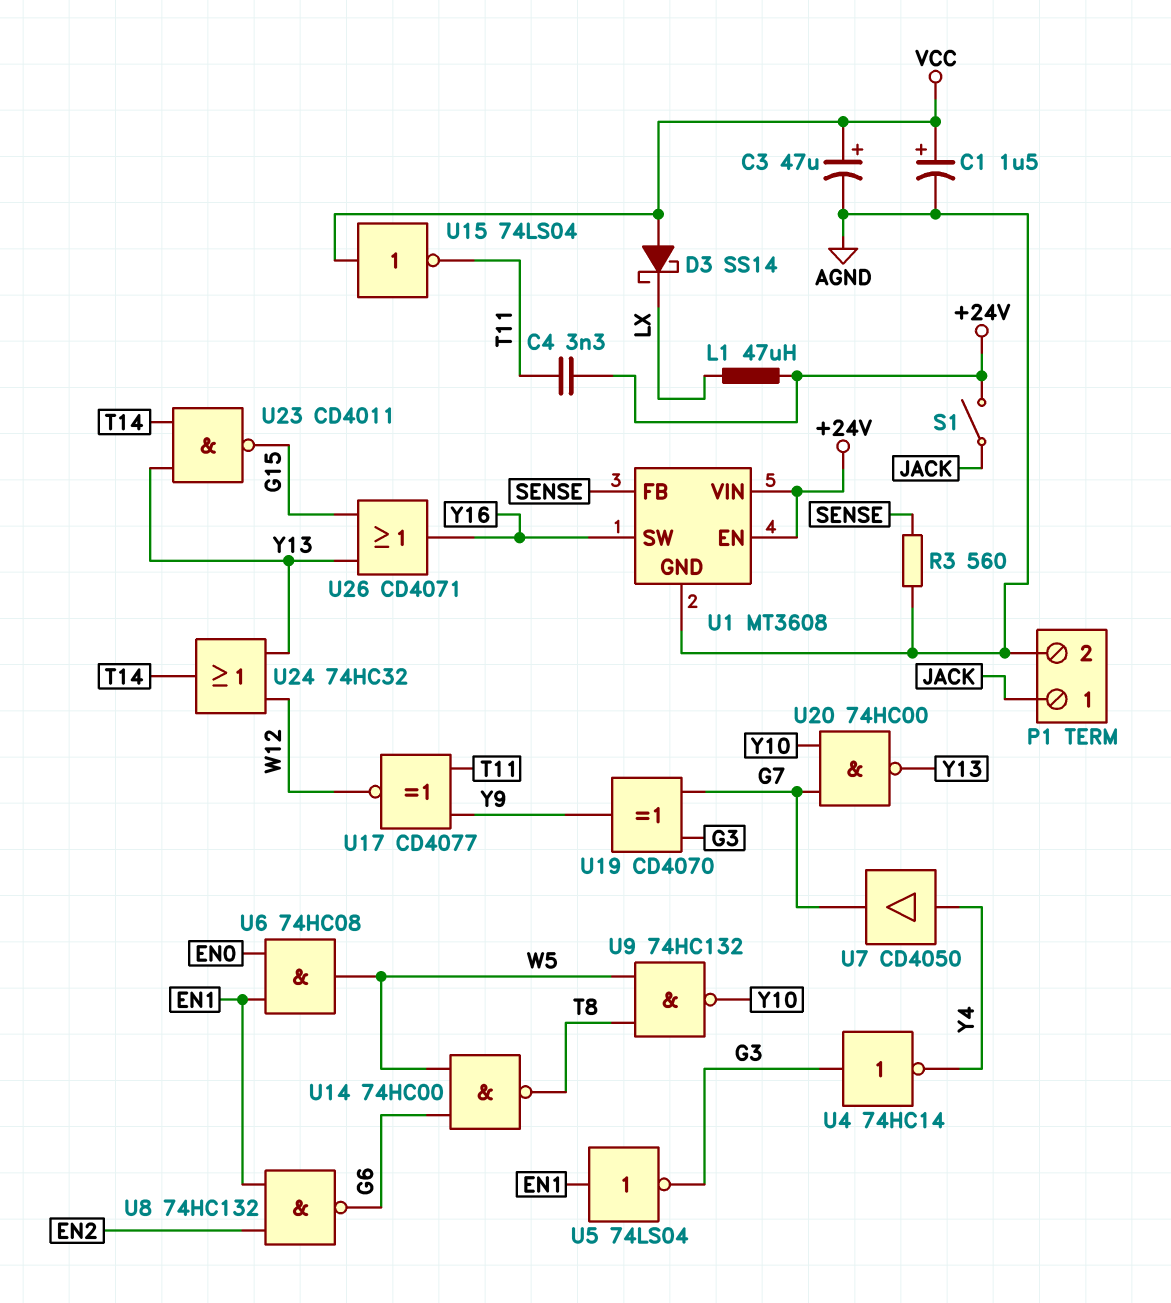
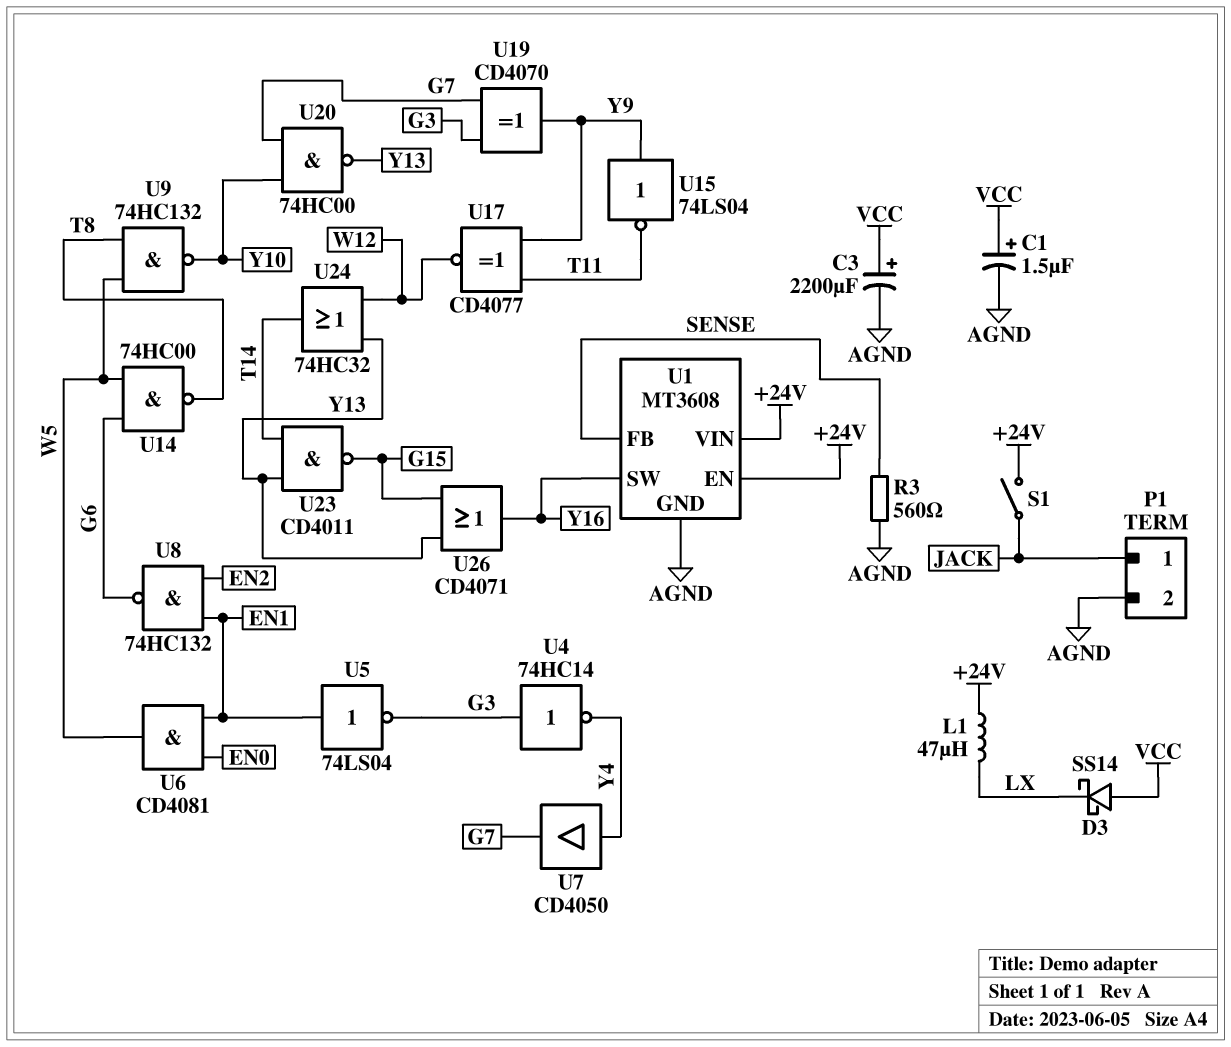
C3: 47uF (plus VCC, minus AGND) -> 2200uF (plus VCC, minus AGND)
C4: 3.3nF (+24V, T11) -> none
U6: AND 74HC08 (in EN0, in EN1, out W5) -> AND CD4081 (in EN0, in EN1, out W5)
U15: NOT 74LS04 (in VCC, out T11) -> NOT 74LS04 (in Y9, out T11)

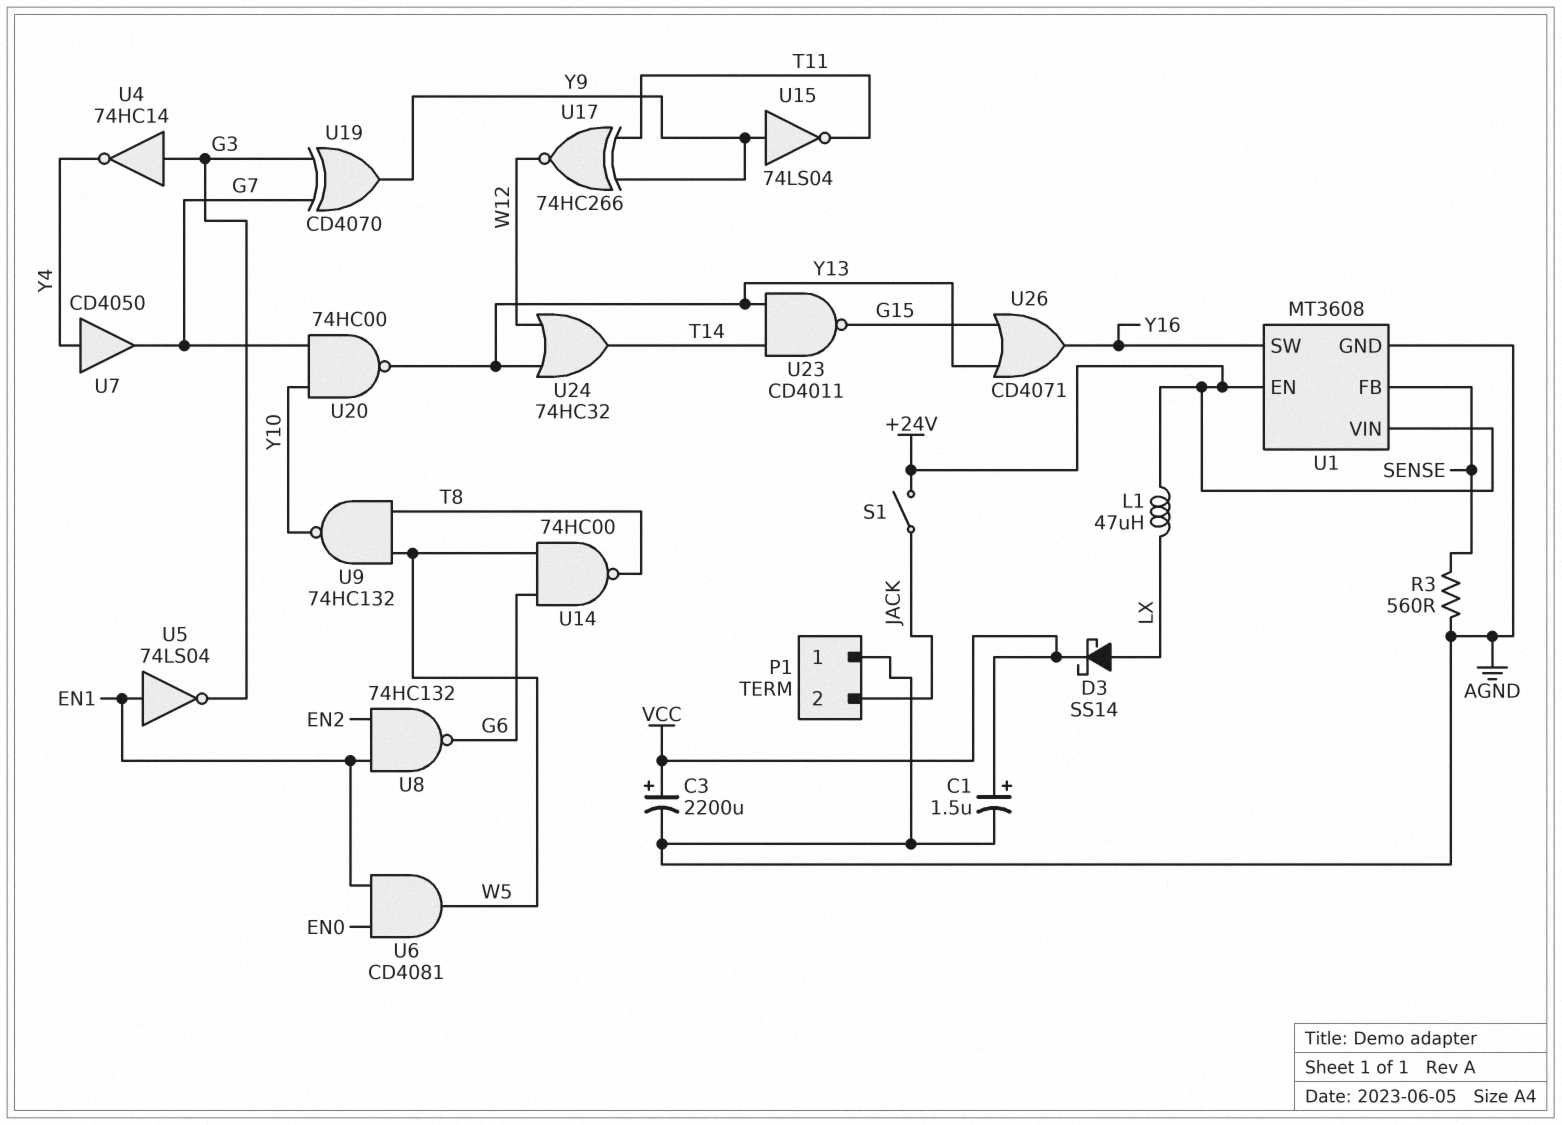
D3: schottky SS14 (A VCC, K LX) -> schottky SS14 (A LX, K VCC)
P1 pin 1: JACK -> AGND
P1 pin 2: AGND -> JACK
U17: XNOR CD4077 (in T11, in Y9, out W12) -> XNOR 74HC266 (in T11, in Y9, out W12)

